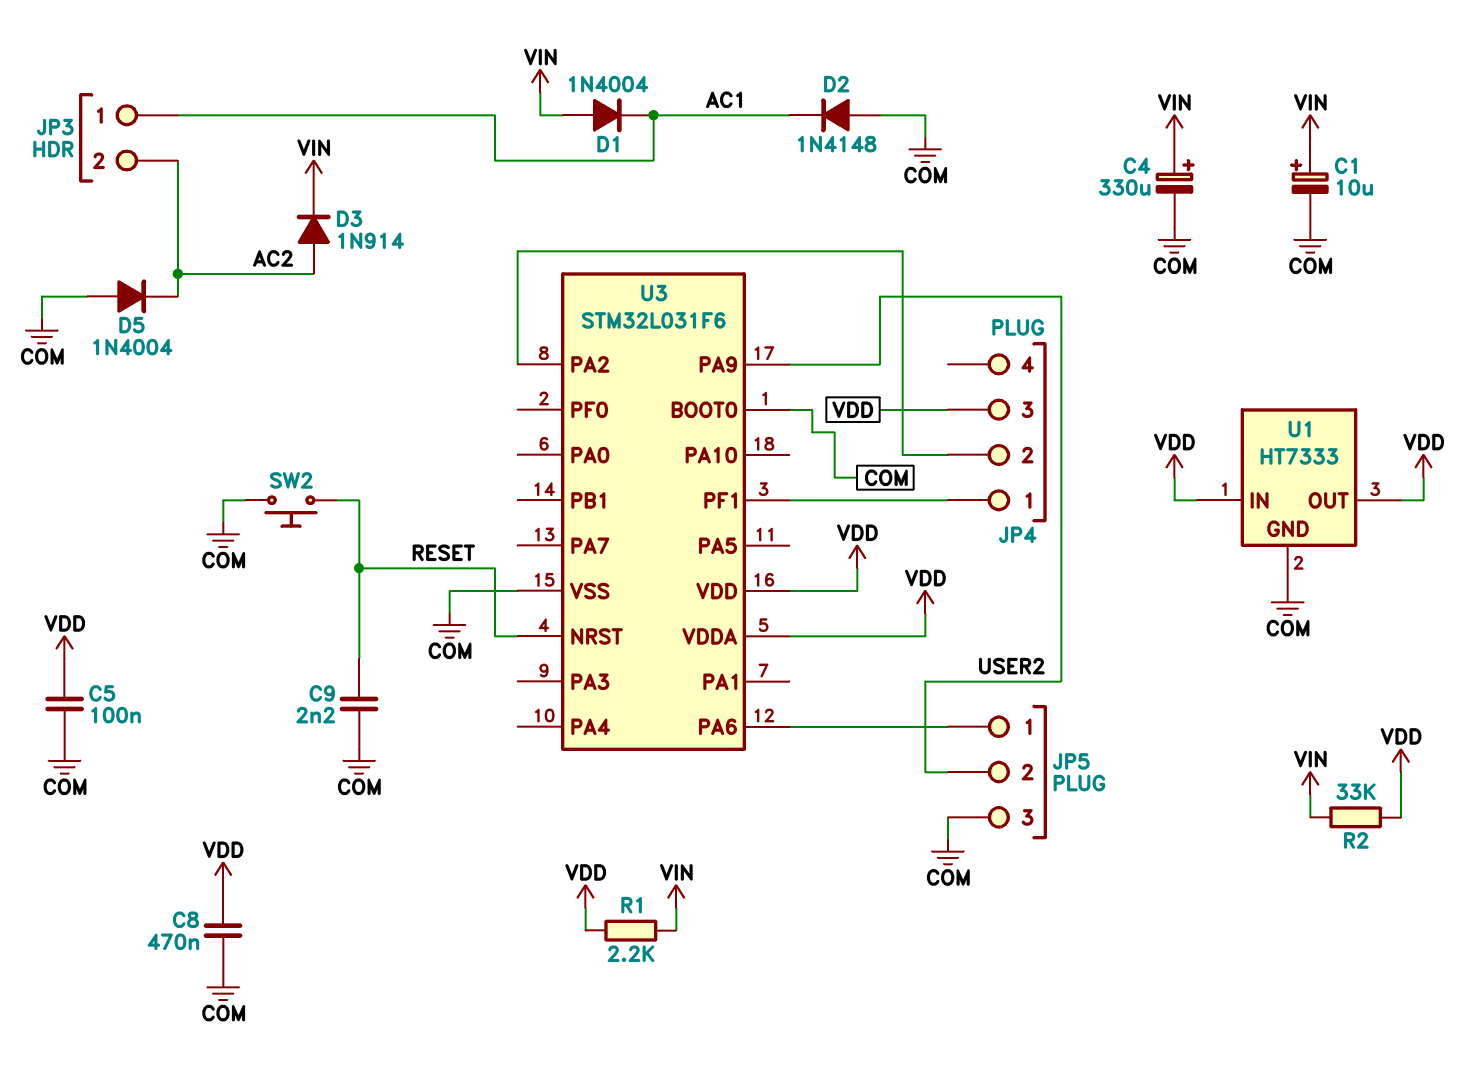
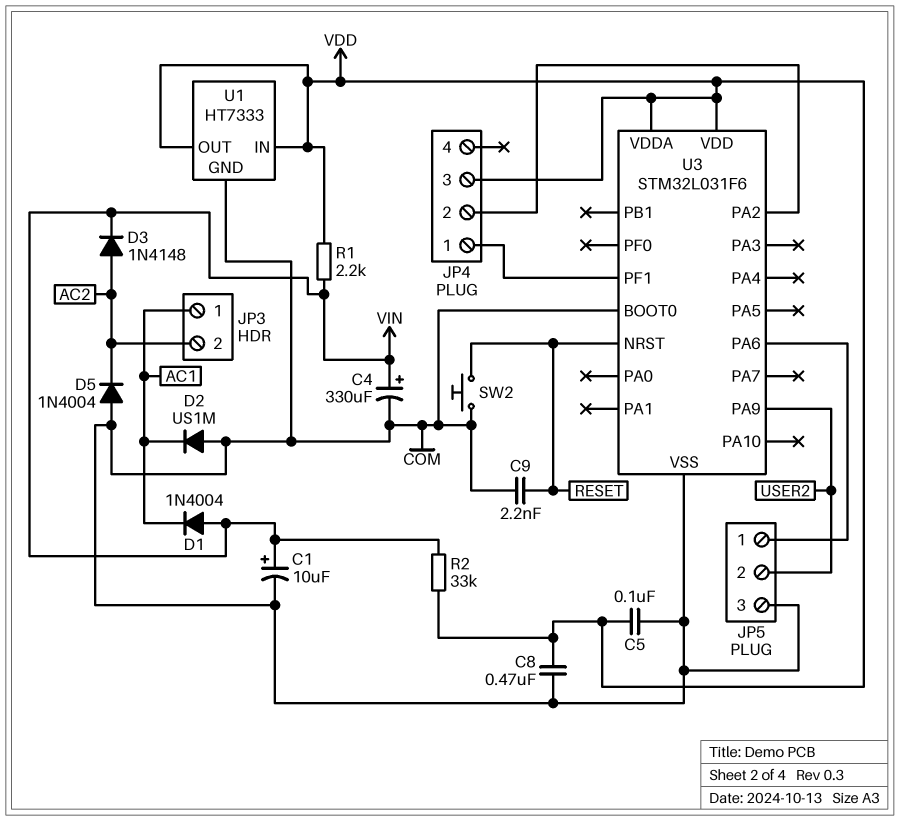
D2: diode 1N4148 (A COM, K AC1) -> diode US1M (A COM, K AC1)
D3: diode 1N914 (A AC2, K VIN) -> diode 1N4148 (A AC2, K VIN)

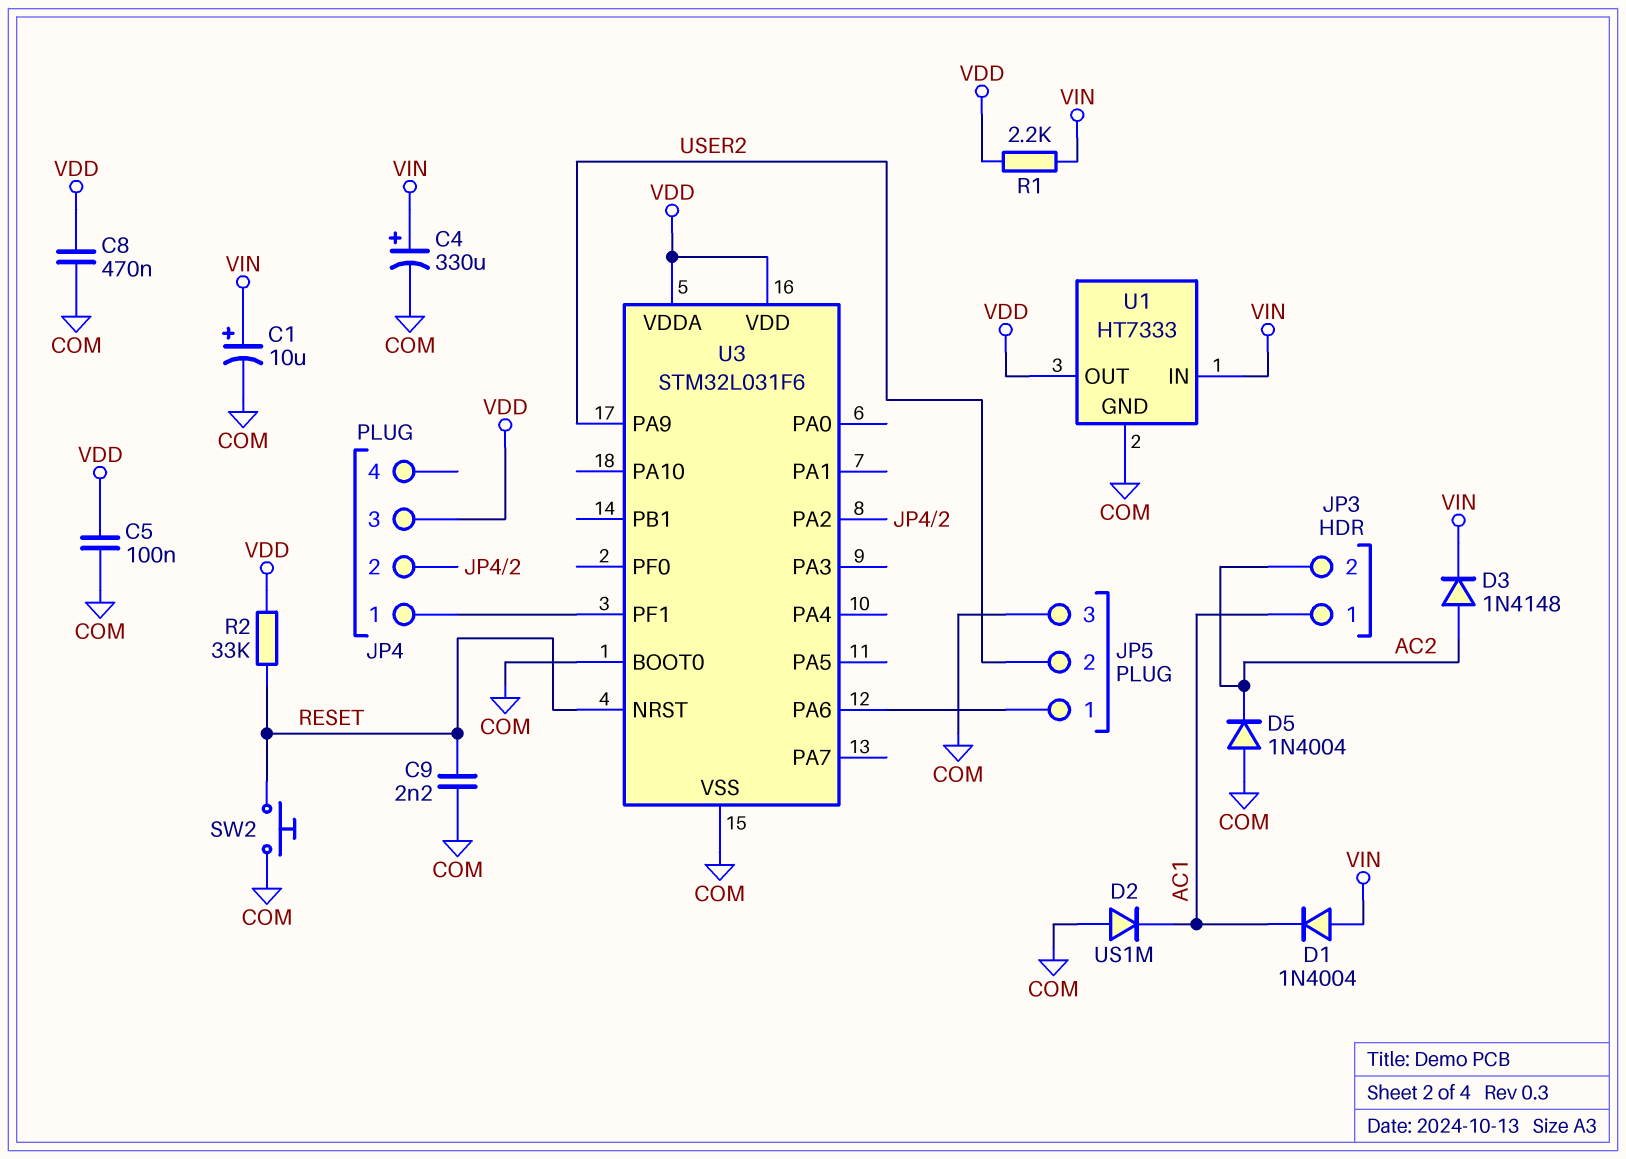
R2: 33k (VDD, VIN) -> 33k (RESET, VDD)
U1 pin IN: VDD -> VIN

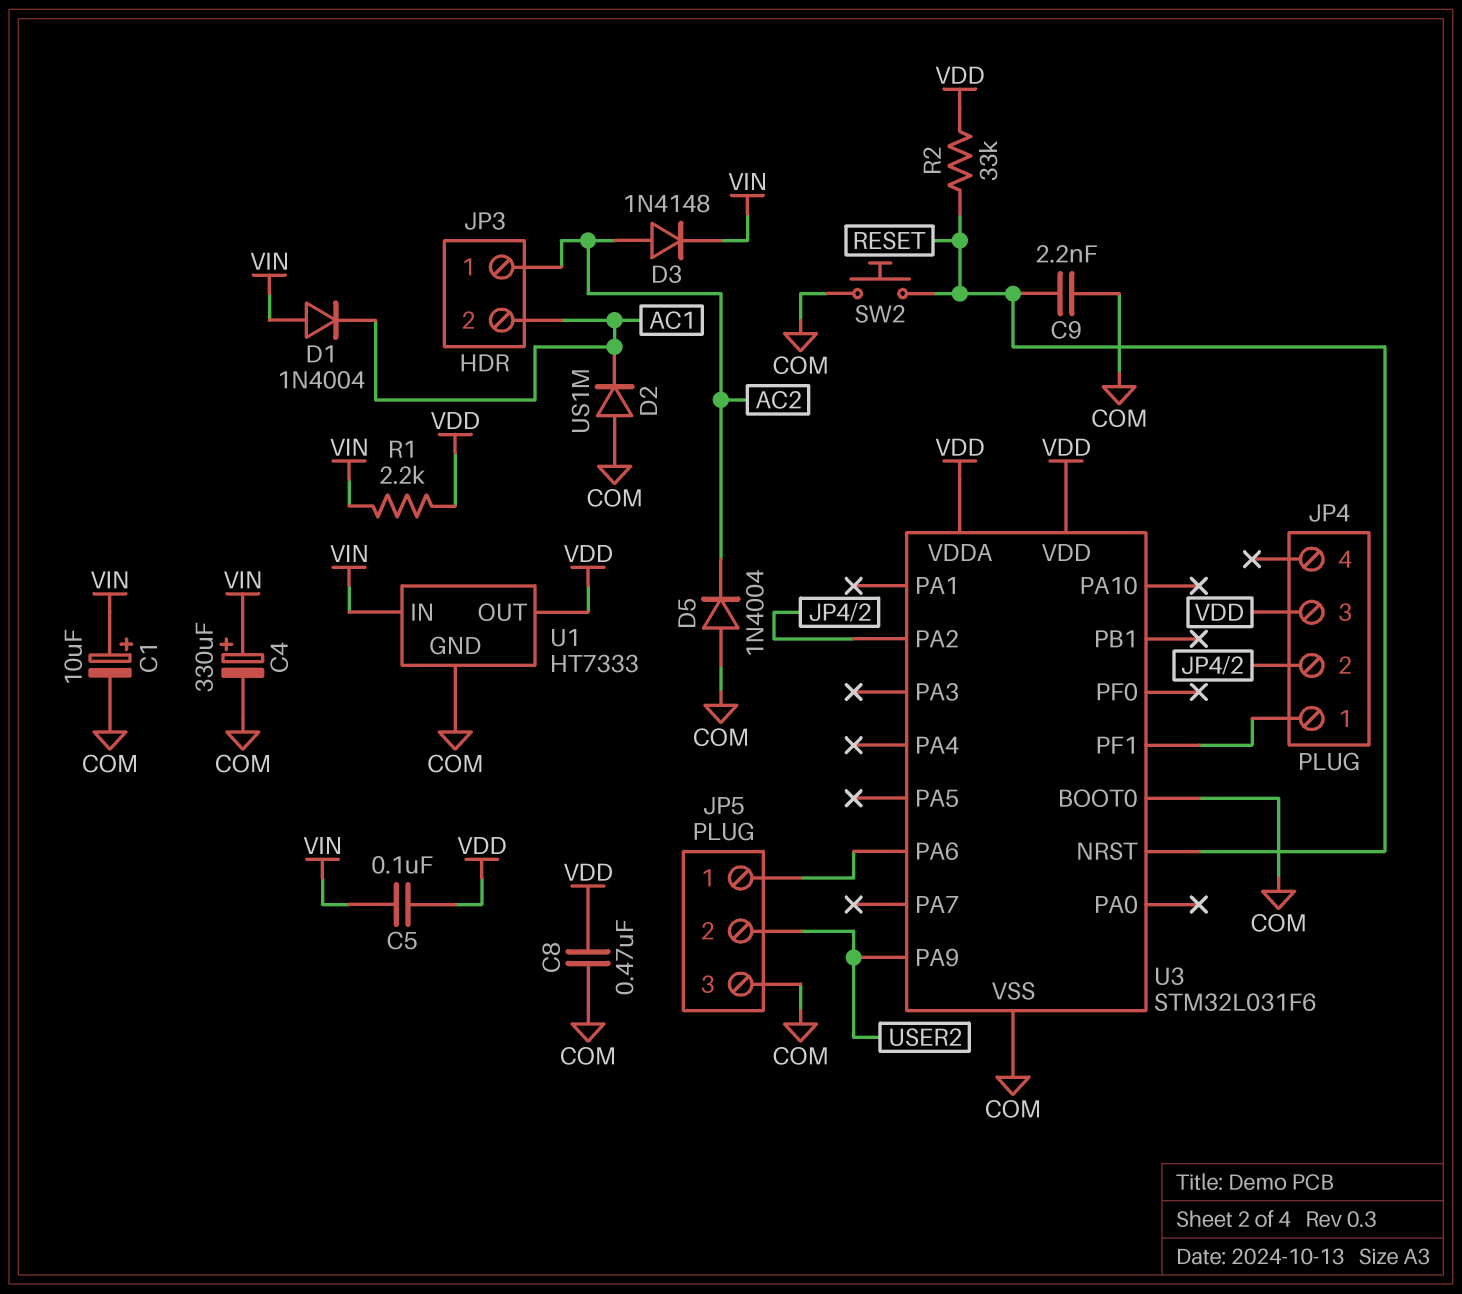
C5: 100nF (COM, VDD) -> 100nF (VDD, VIN)
JP3 pin 1: AC1 -> AC2
JP3 pin 2: AC2 -> AC1

